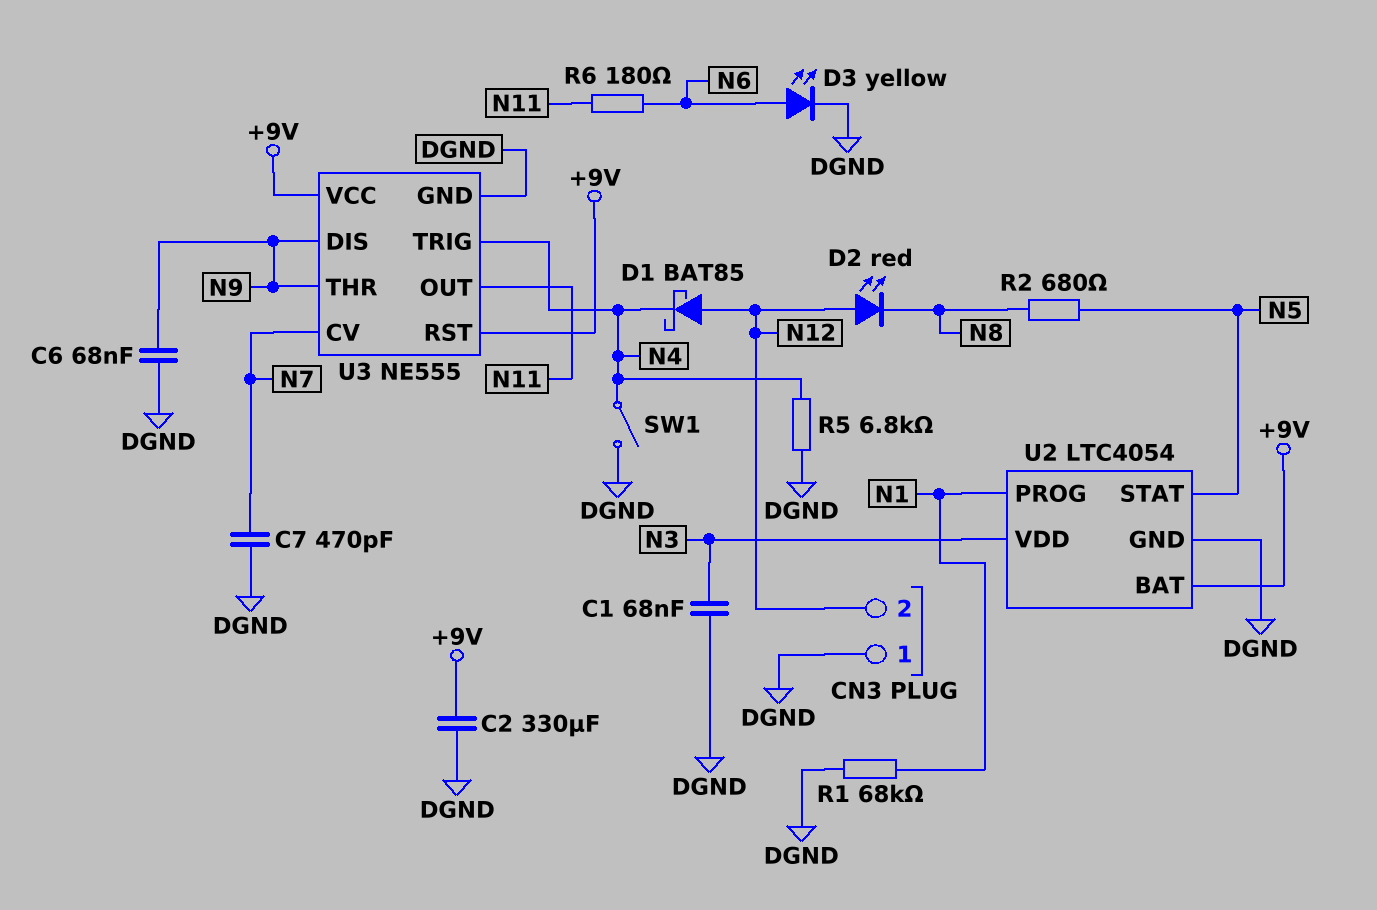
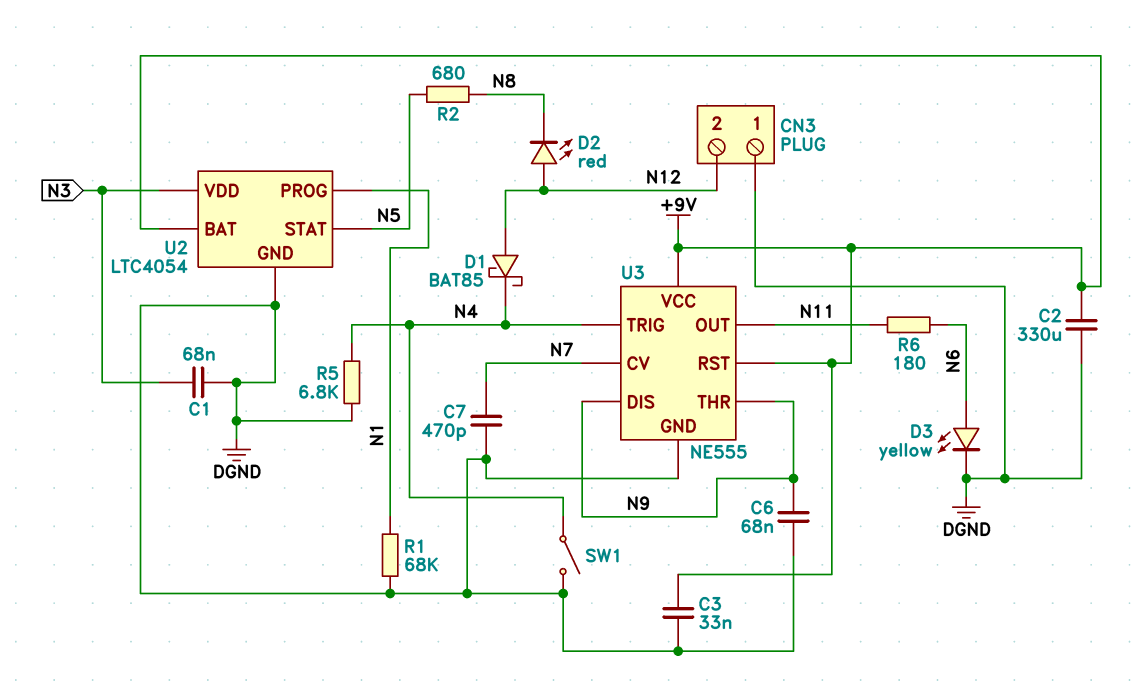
C3: none -> 33nF (+9V, DGND)

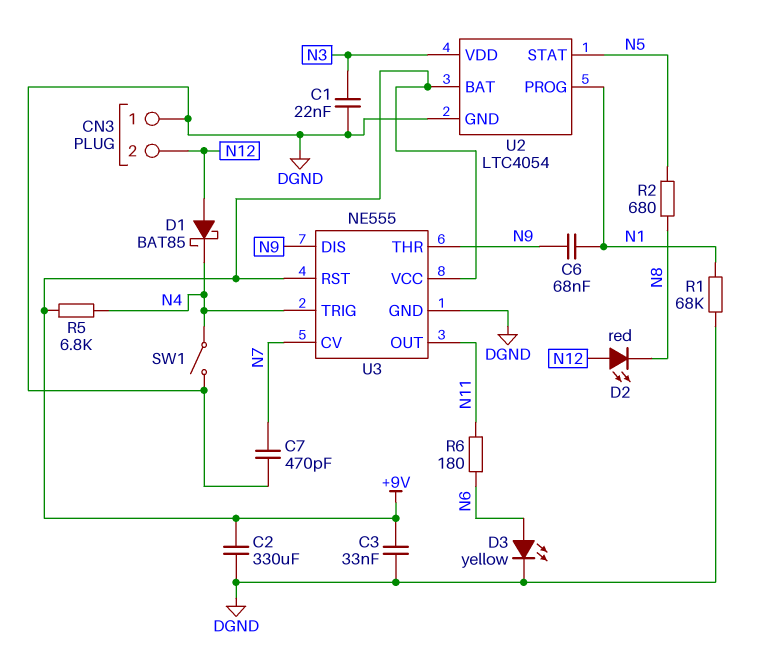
C1: 68nF (DGND, N3) -> 22nF (DGND, N3)
C6: 68nF (DGND, N9) -> 68nF (N1, N9)
R5: 6.8k (DGND, N4) -> 6.8k (+9V, N4)

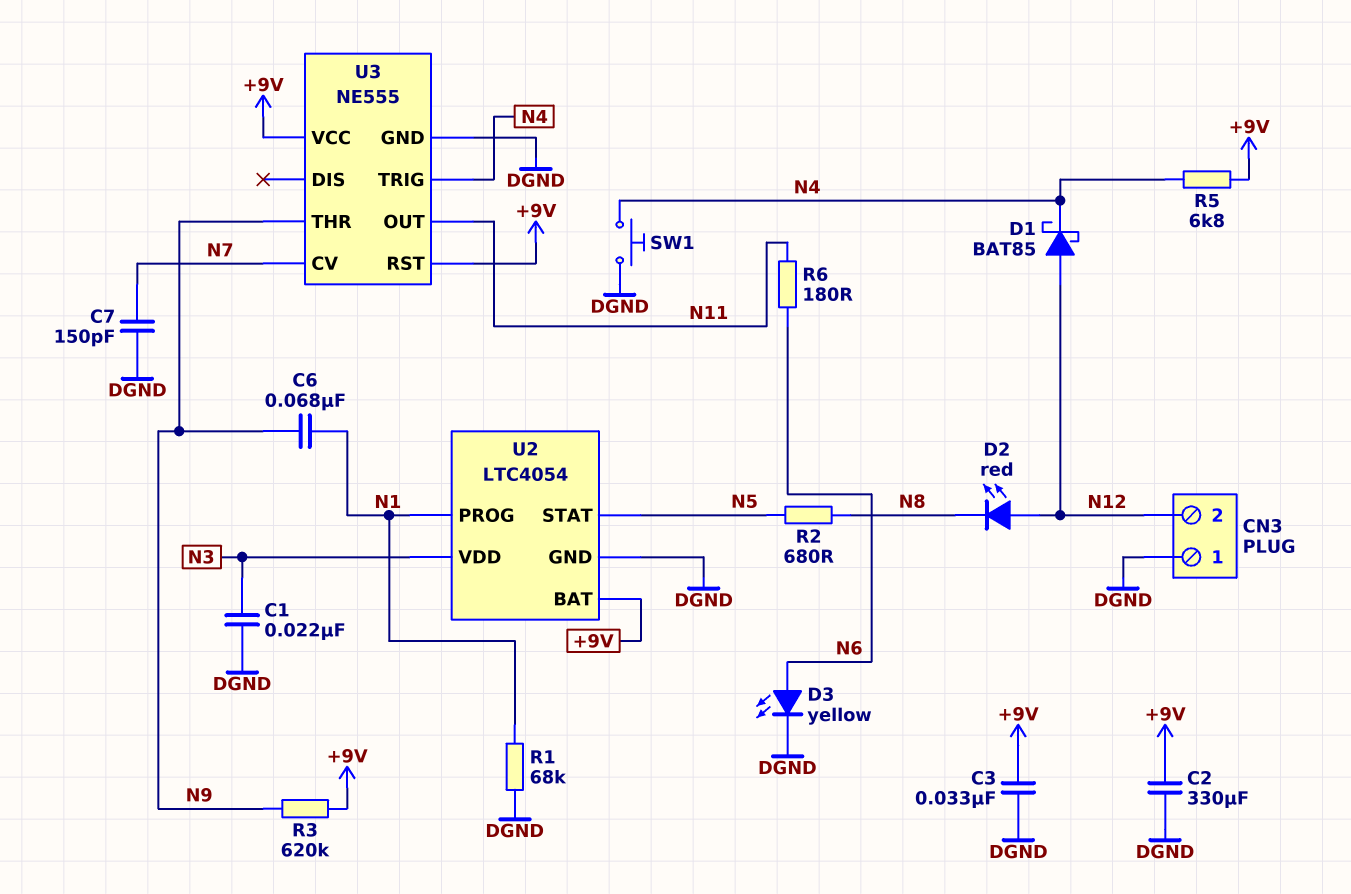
C7: 470pF (DGND, N7) -> 150pF (DGND, N7)
R3: none -> 620k (+9V, N9)
SW1: switch (DGND, N4) -> button (DGND, N4)
U3 pin DIS: N9 -> none

